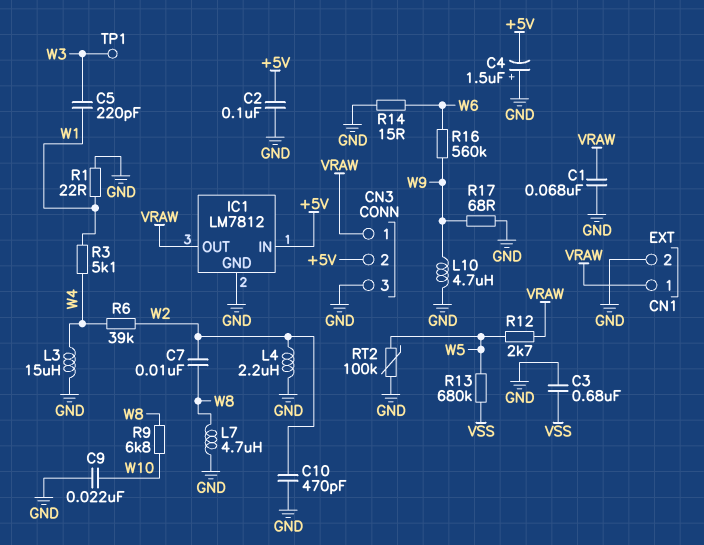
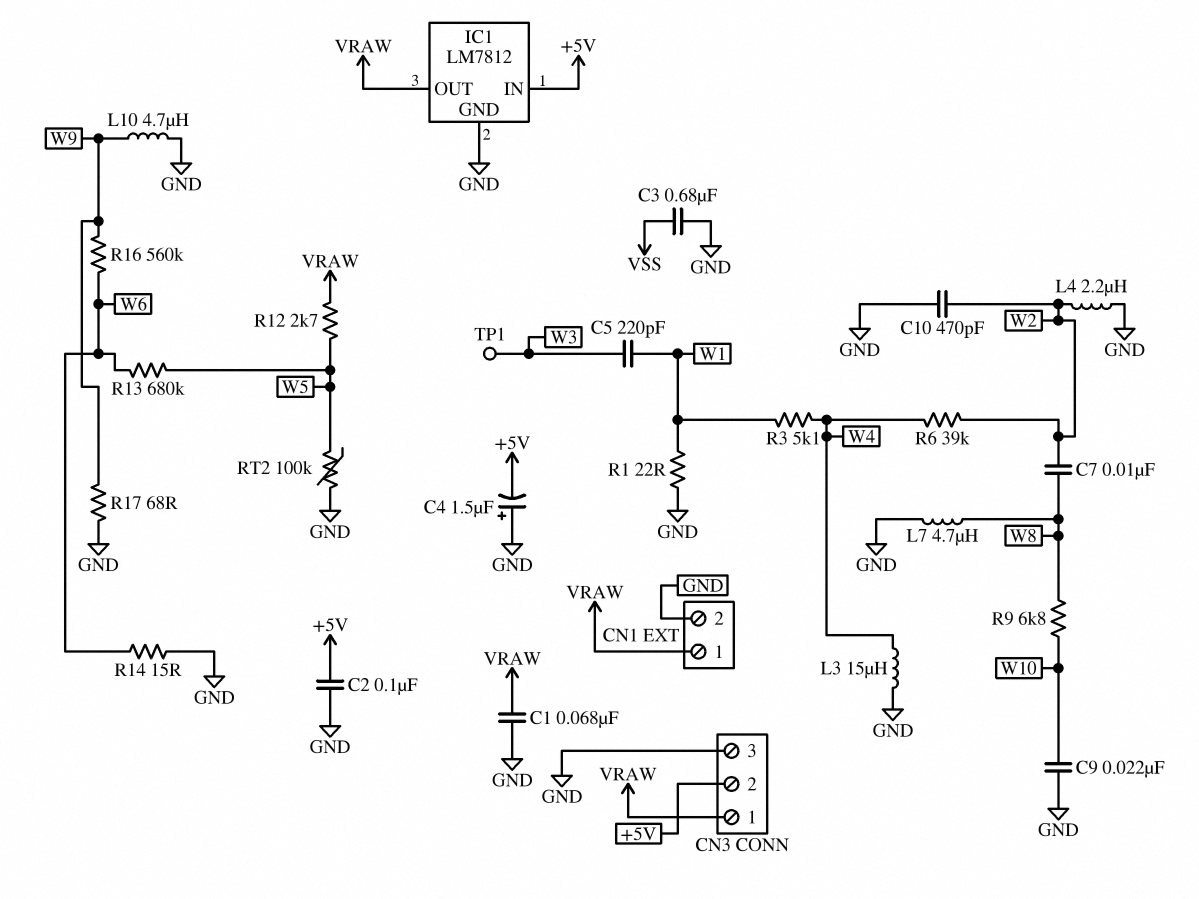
R13: 680k (VSS, W5) -> 680k (W5, W6)

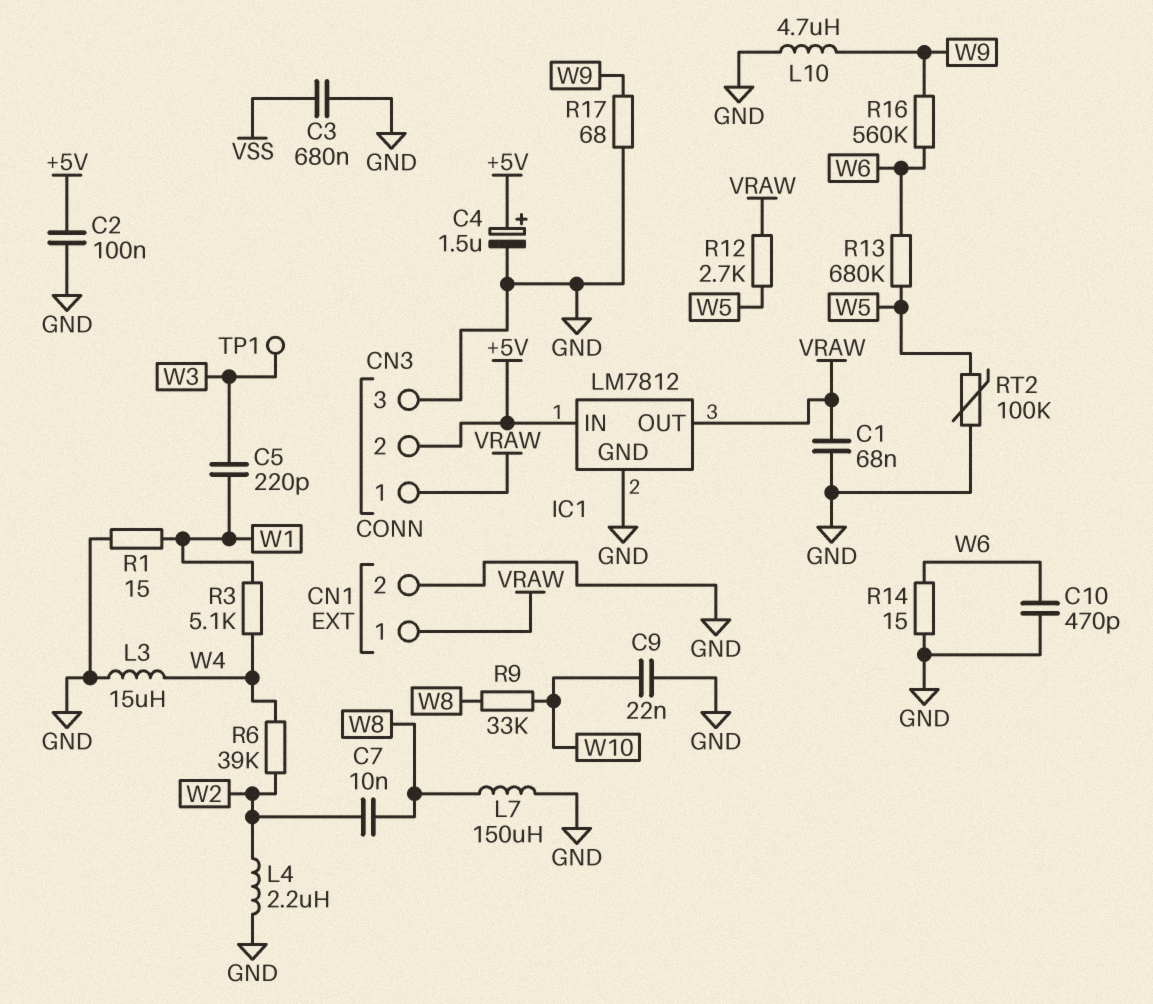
C4: 1.5uF (plus GND, minus +5V) -> 1.5uF (plus +5V, minus GND)
C10: 470pF (GND, W2) -> 470pF (GND, W6)
L7: 4.7uH (GND, W8) -> 150uH (GND, W8)
R1: 22 (GND, W1) -> 15 (GND, W1)
R9: 6.8k (W8, W10) -> 33k (W8, W10)

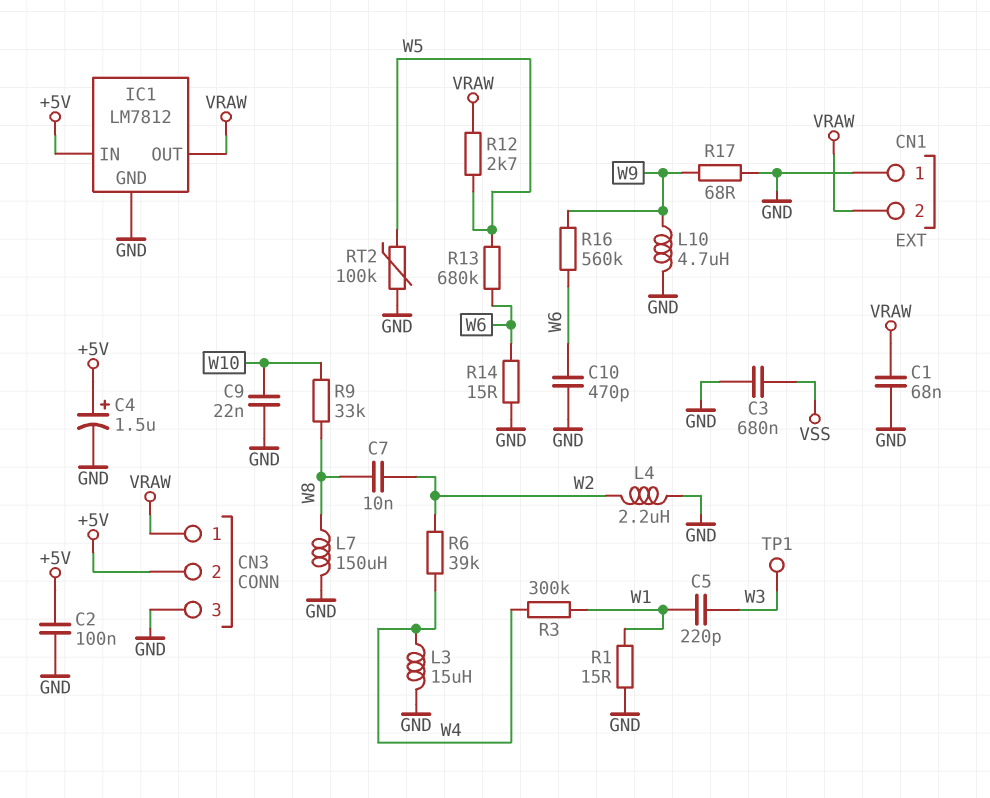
CN1 pin 1: VRAW -> GND
CN1 pin 2: GND -> VRAW
R3: 5.1k (W1, W4) -> 300k (W1, W4)

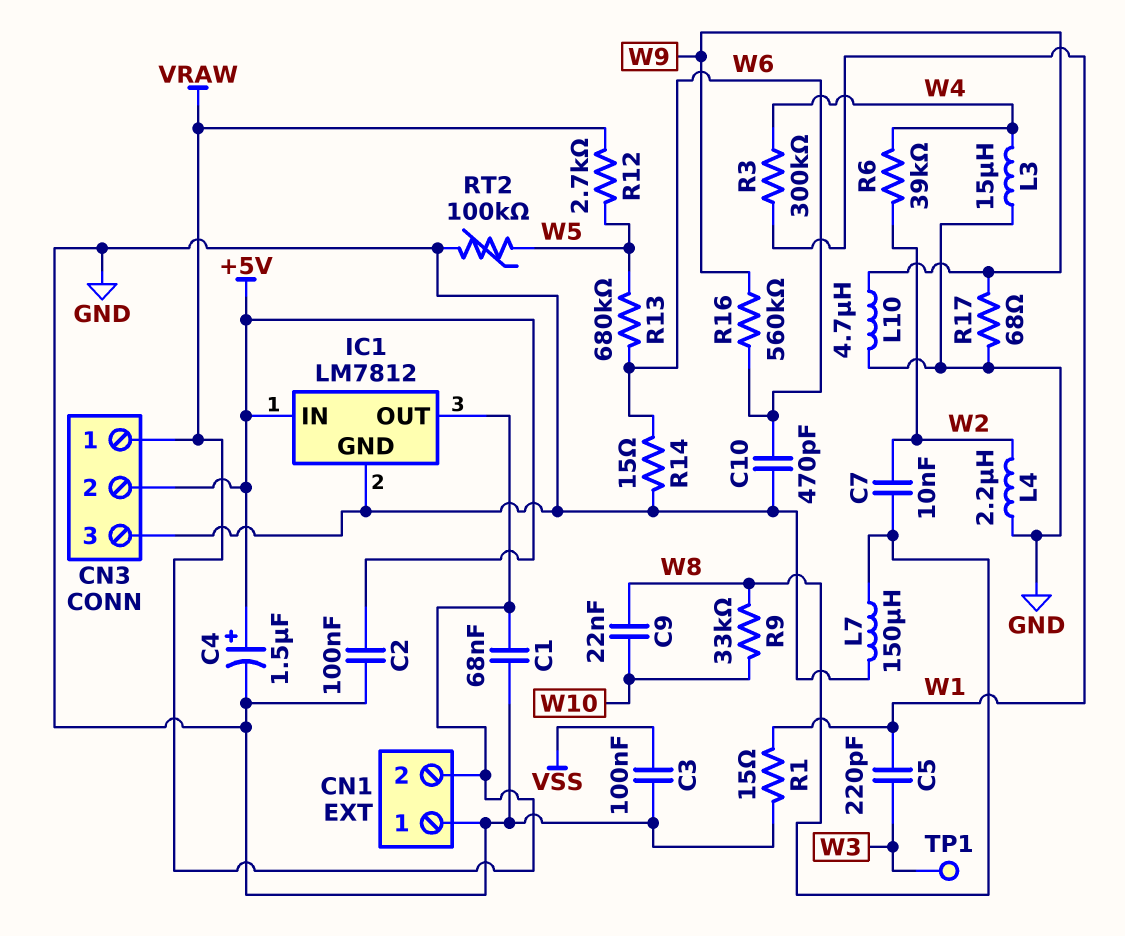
C3: 680nF (GND, VSS) -> 100nF (GND, VSS)
C9: 22nF (GND, W10) -> 22nF (W8, W10)

